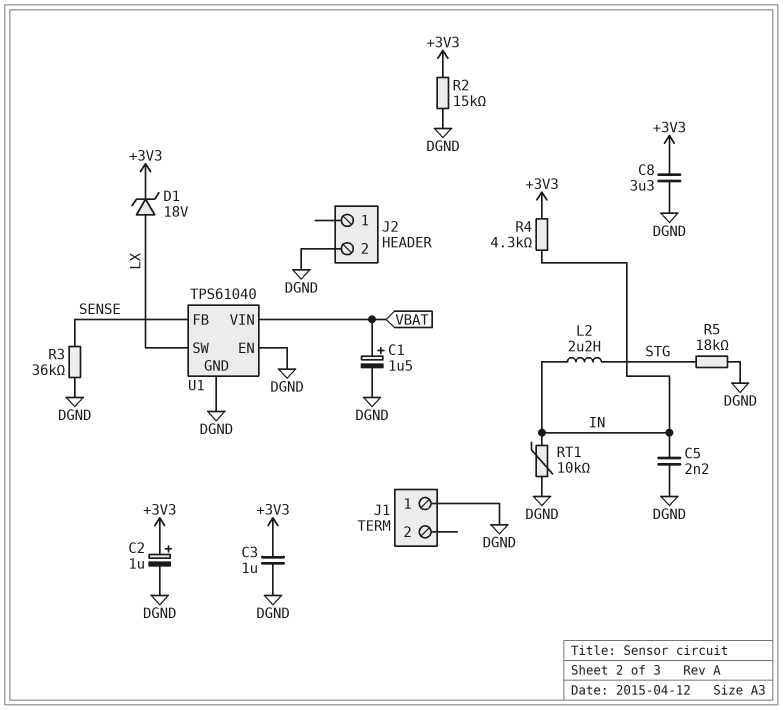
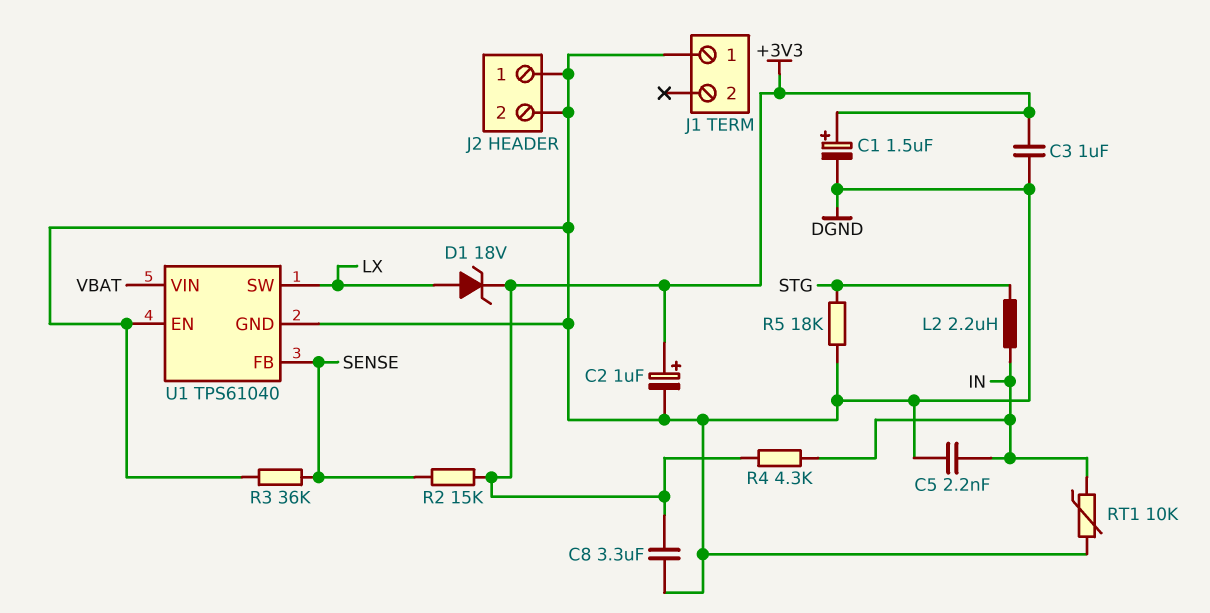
C1: 1.5uF (plus VBAT, minus DGND) -> 1.5uF (plus +3V3, minus DGND)
J2 pin 1: none -> DGND
R2: 15k (+3V3, DGND) -> 15k (+3V3, SENSE)

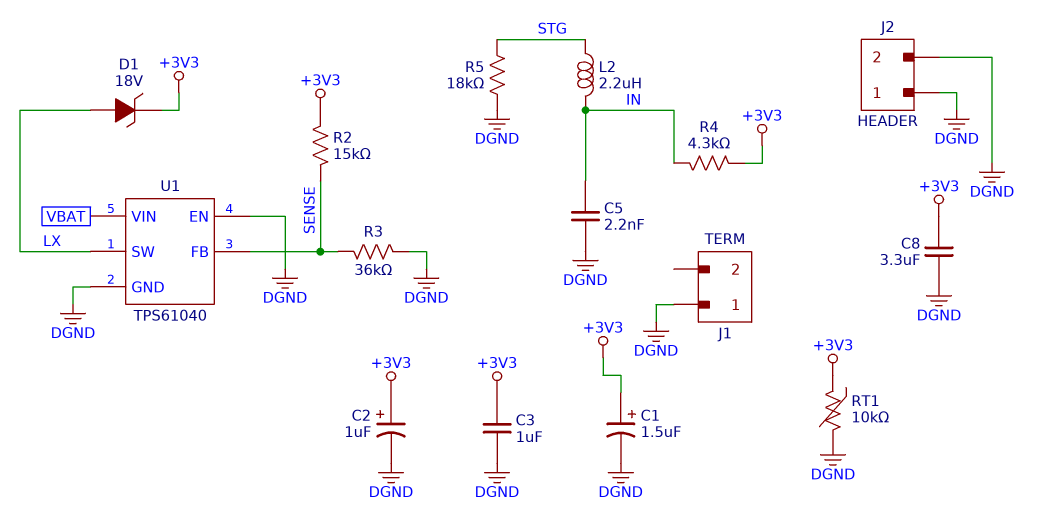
RT1: 10k (DGND, IN) -> 10k (+3V3, DGND)

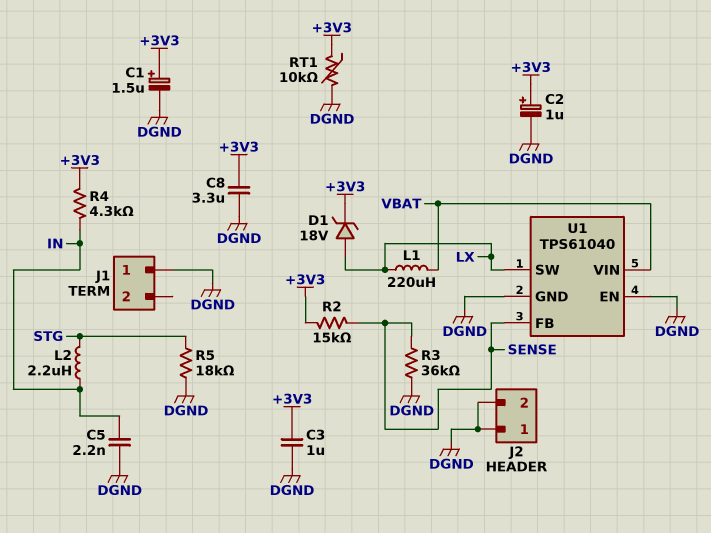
L1: none -> 220uH (LX, VBAT)

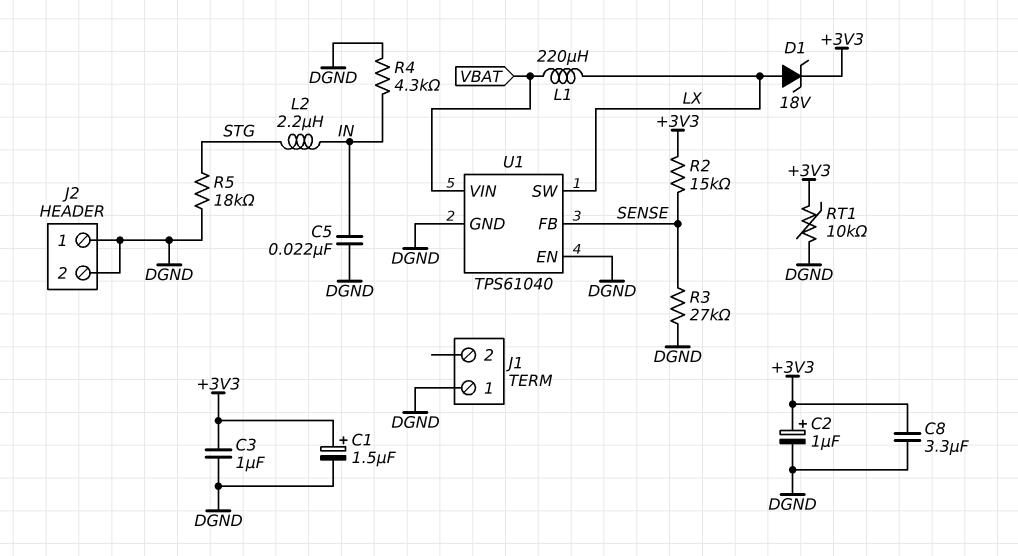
C5: 2.2nF (DGND, IN) -> 22nF (DGND, IN)
R3: 36k (DGND, SENSE) -> 27k (DGND, SENSE)
R4: 4.3k (+3V3, IN) -> 4.3k (DGND, IN)

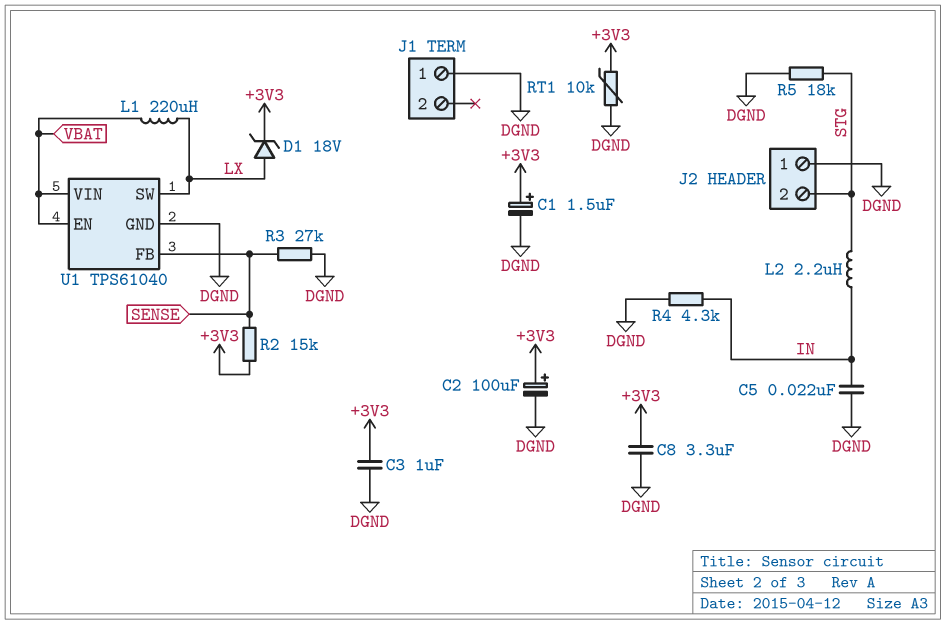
C2: 1uF (plus +3V3, minus DGND) -> 100uF (plus +3V3, minus DGND)
J2 pin 2: DGND -> STG
U1 pin EN: DGND -> VBAT

